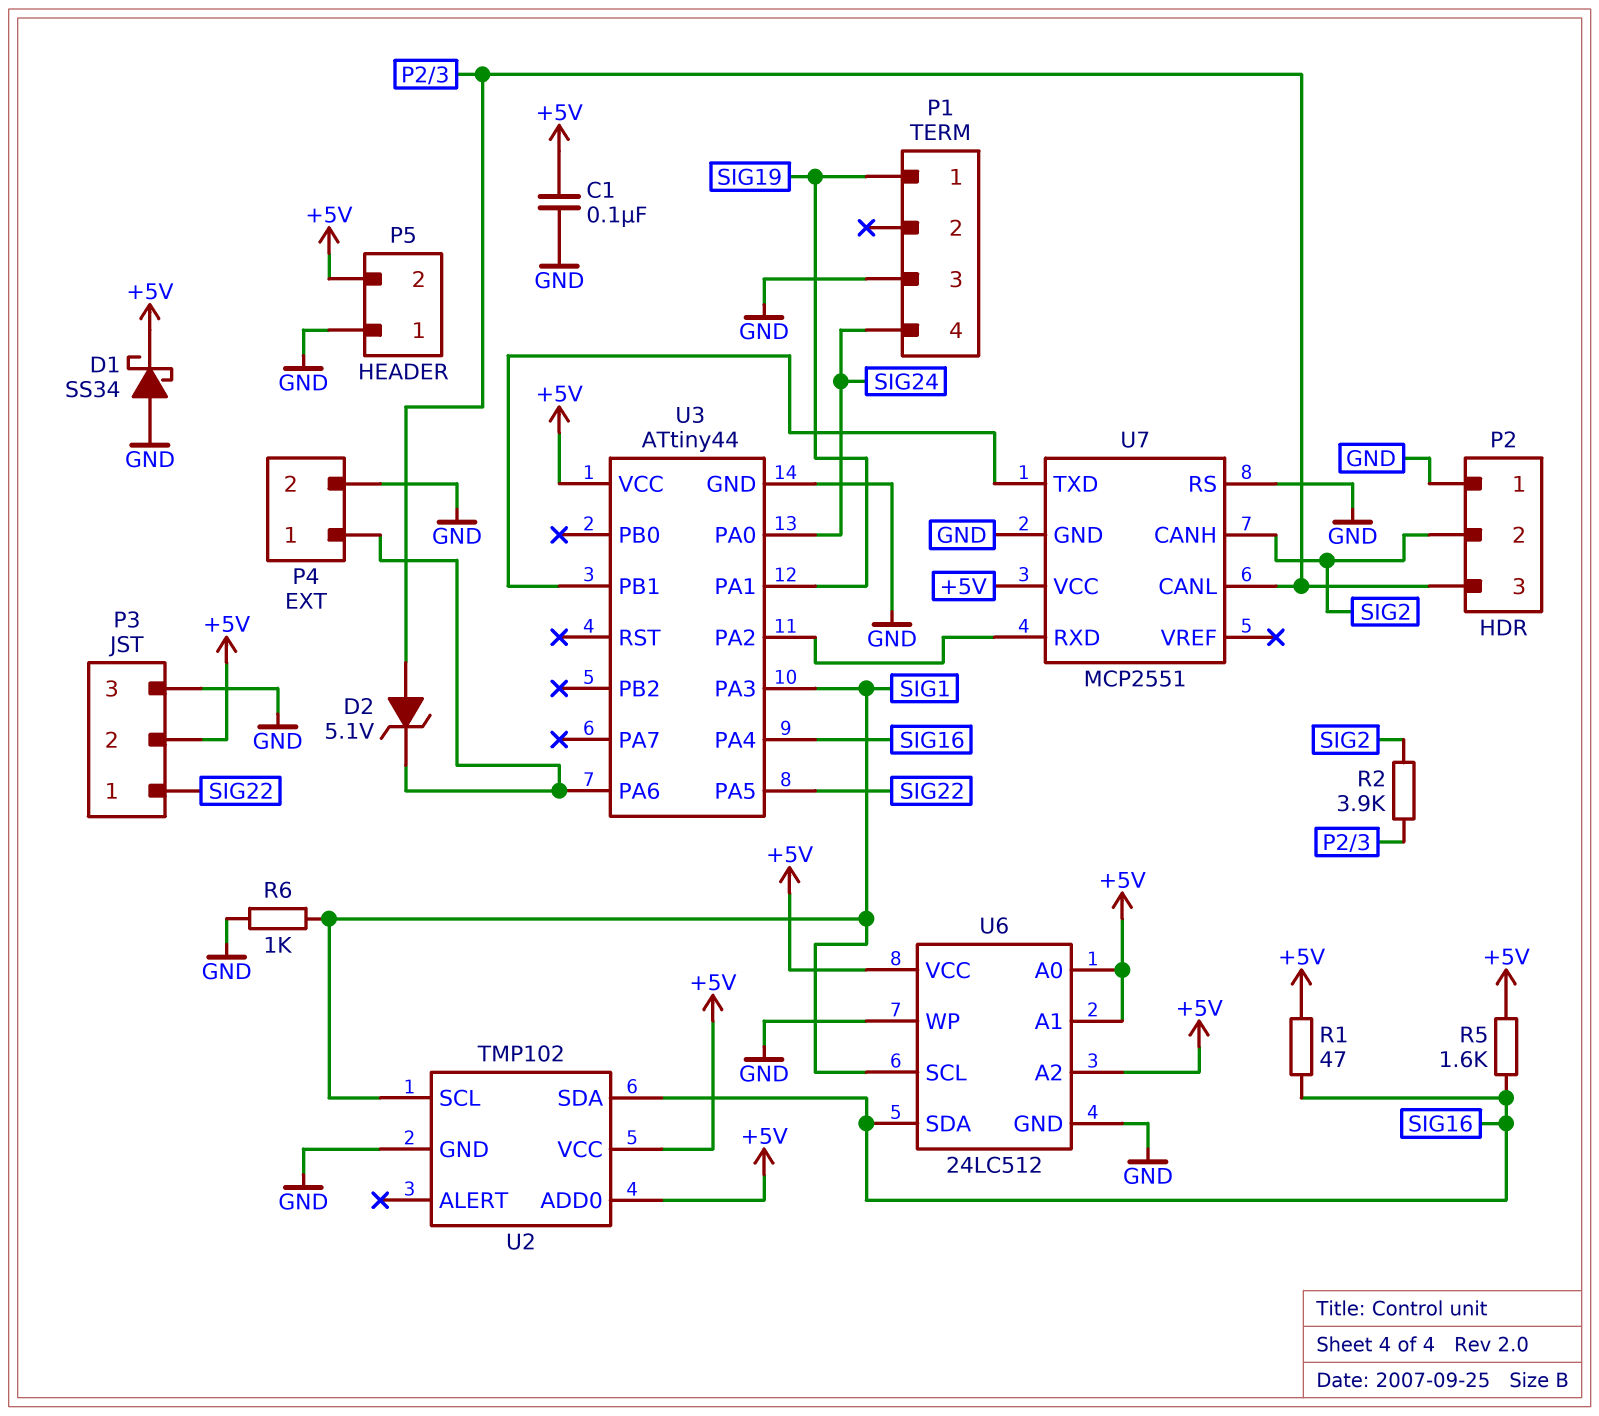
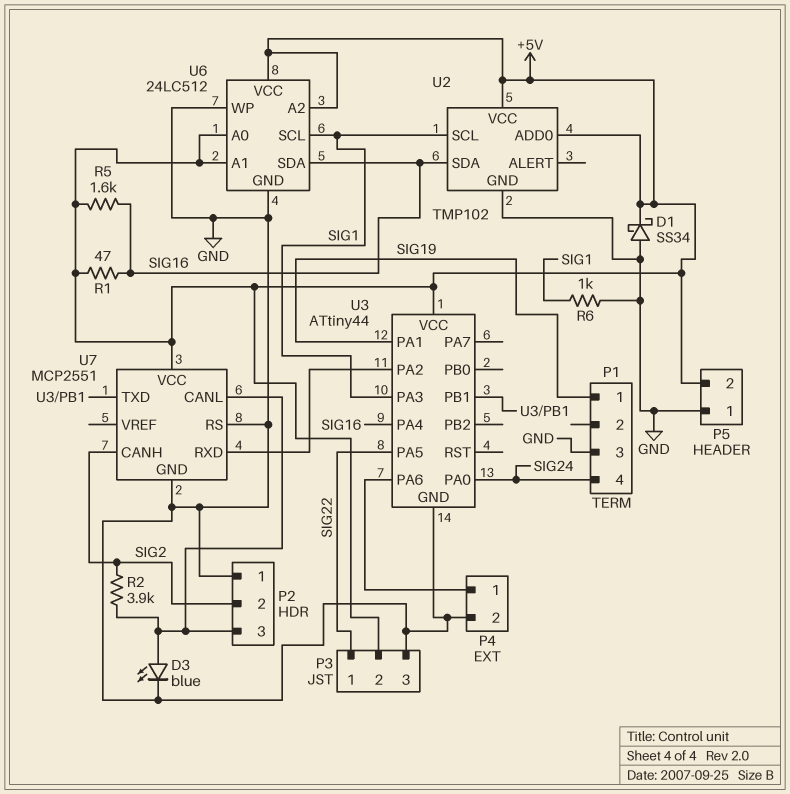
C1: 100nF (+5V, GND) -> none
D2: zener 5.1V (A P2/3, K P4/1) -> none
D3: none -> LED blue (A P2/3, K GND)

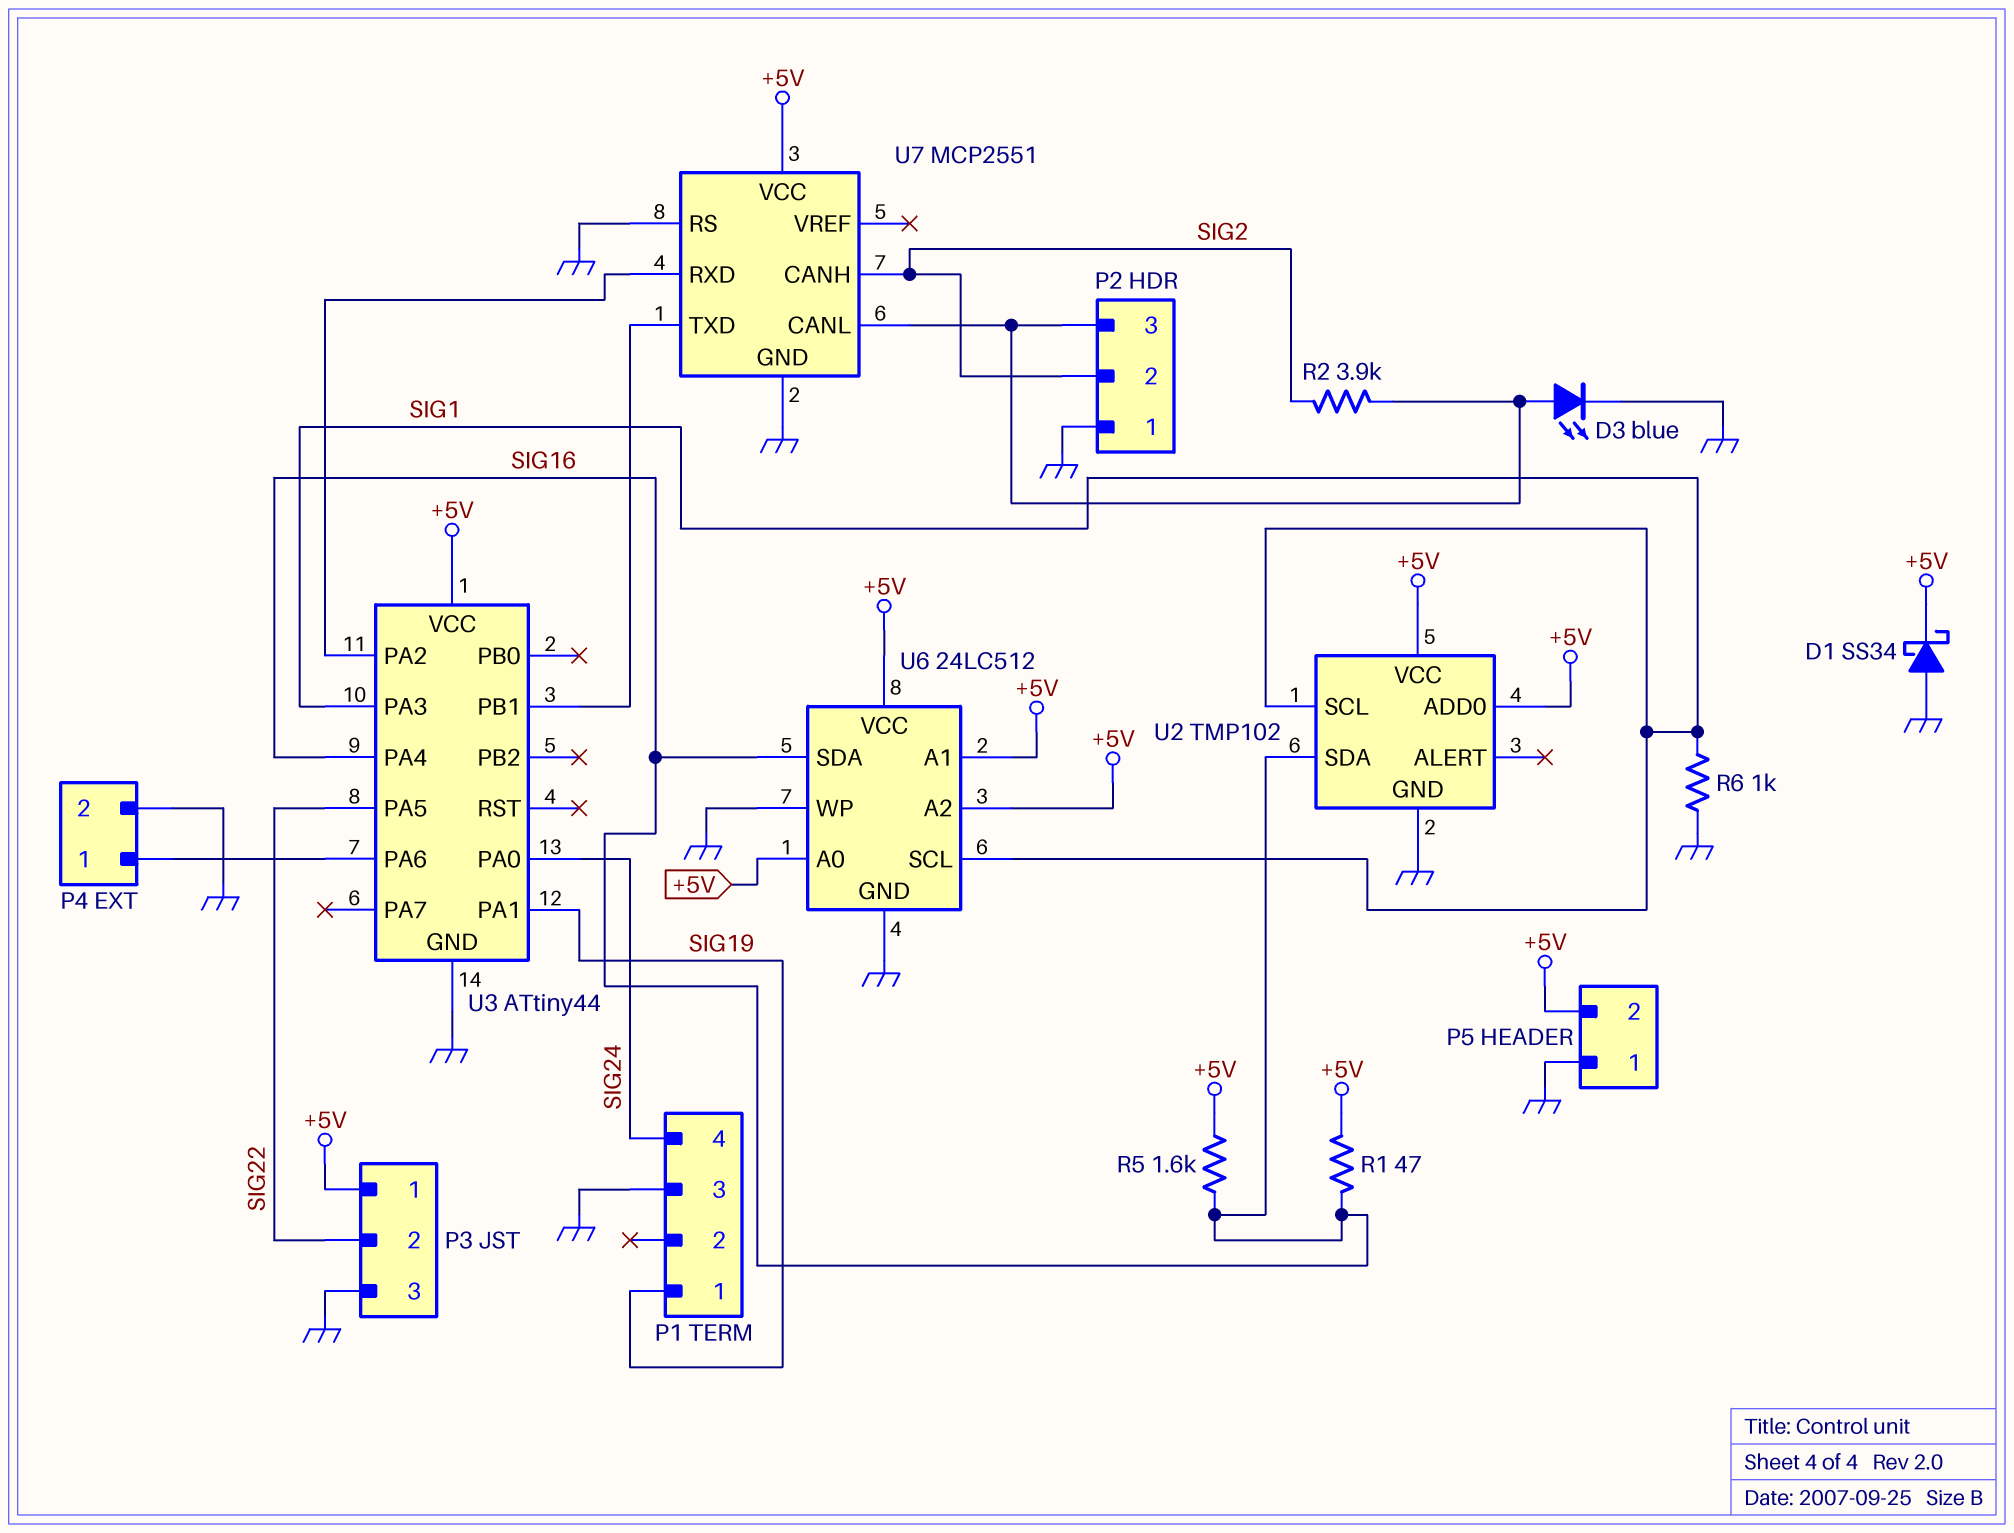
P3 pin 1: SIG22 -> +5V
P3 pin 2: +5V -> SIG22

